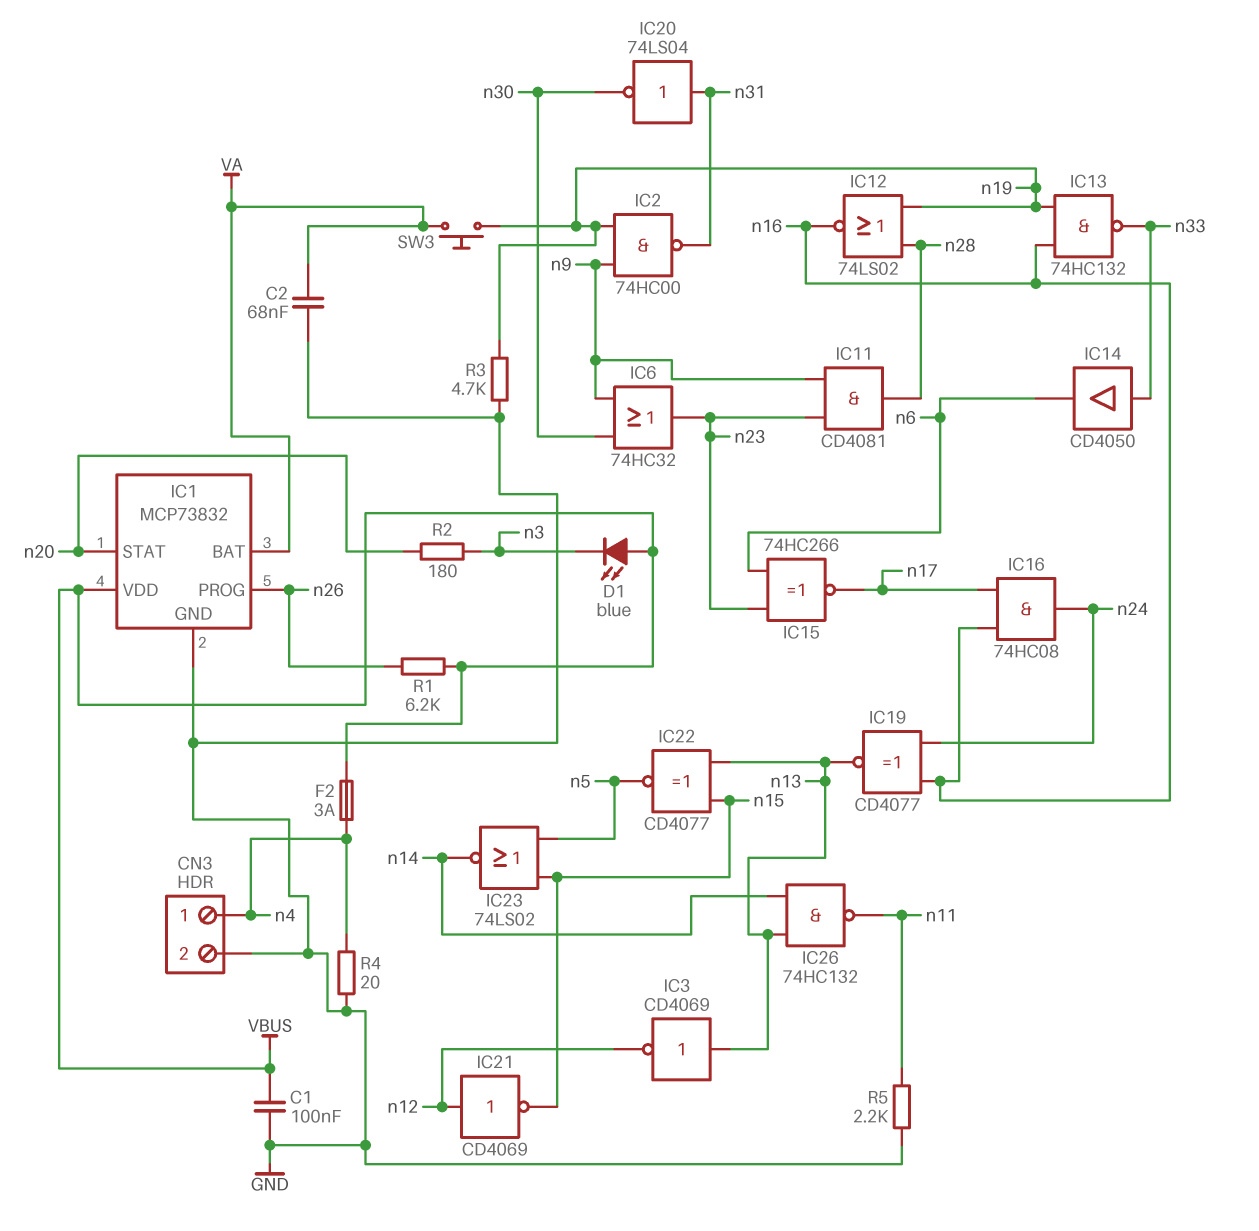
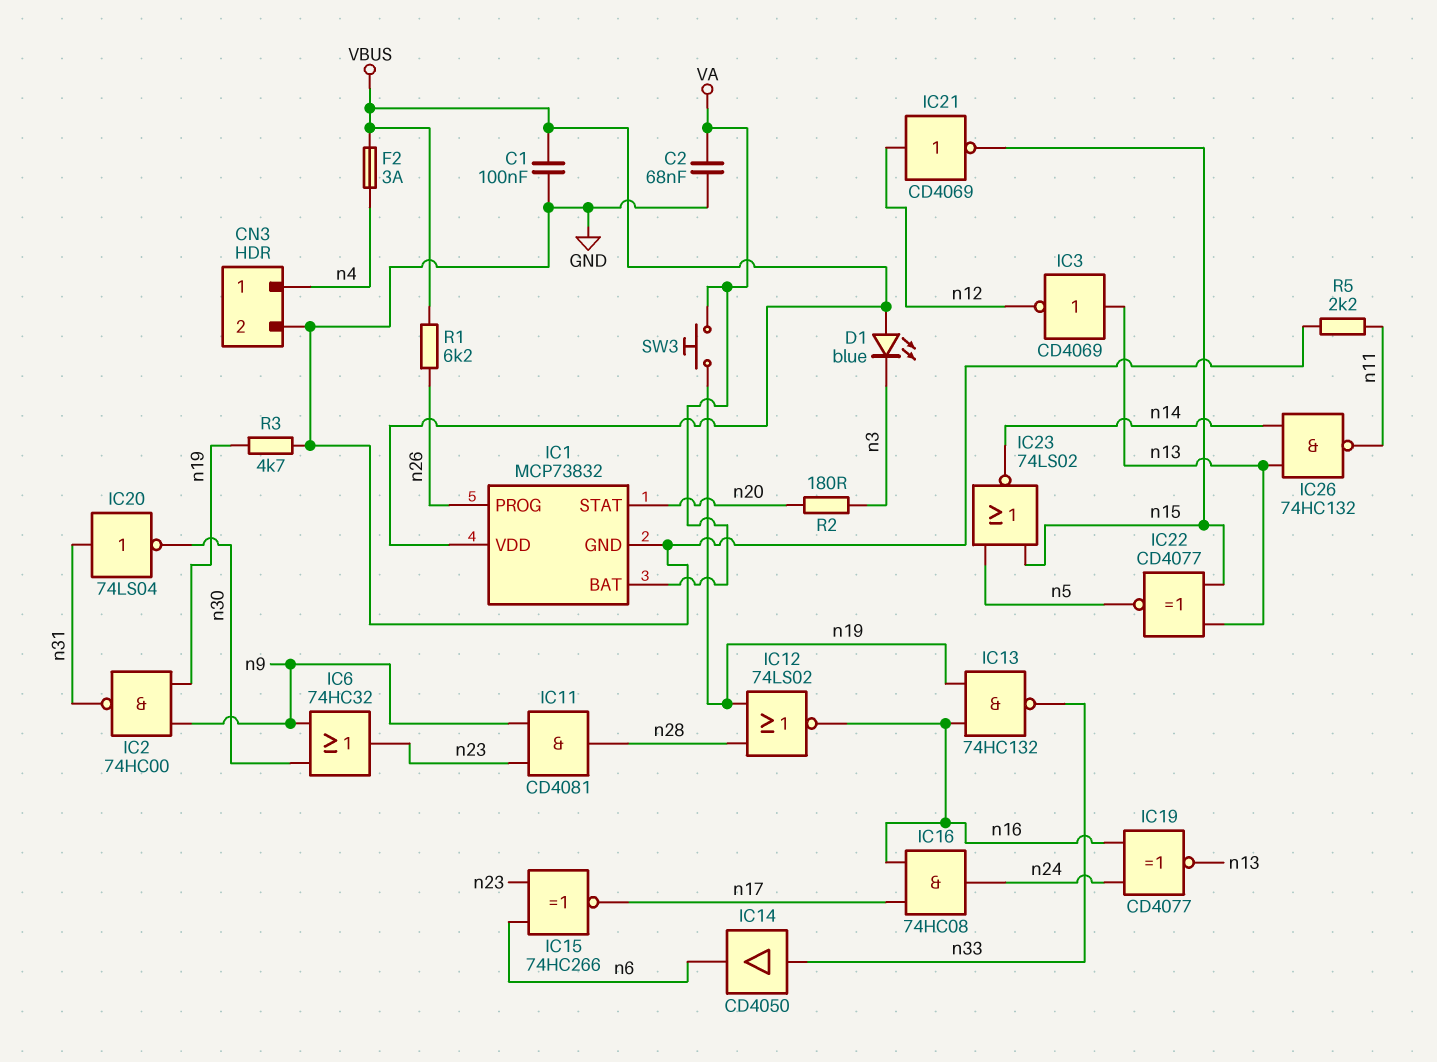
R4: 20 (GND, n4) -> none

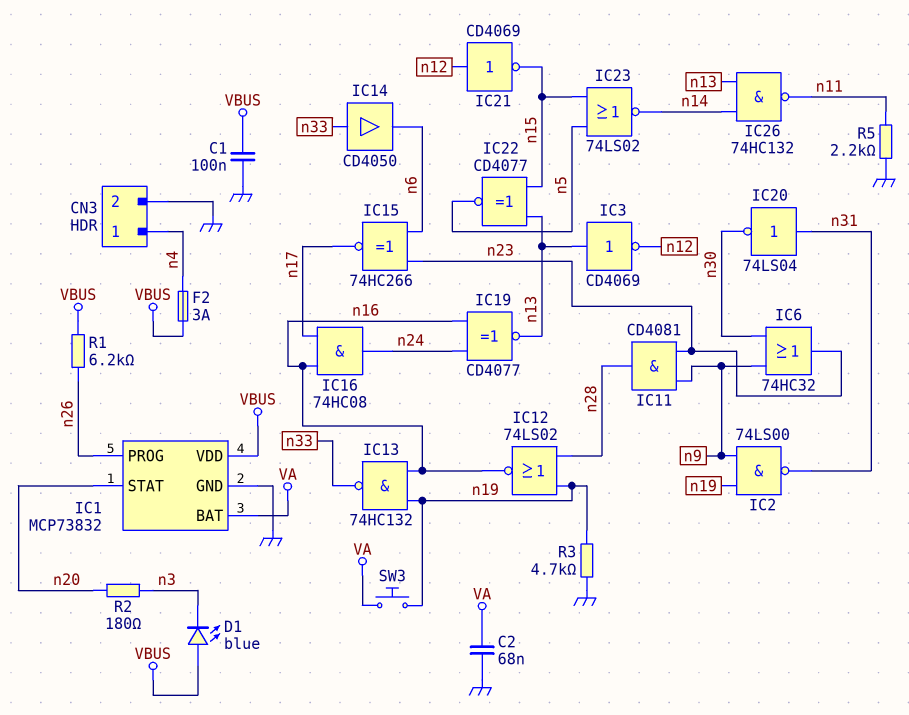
IC2: NAND 74HC00 (in n9, in n19, out n31) -> NAND 74LS00 (in n9, in n19, out n31)

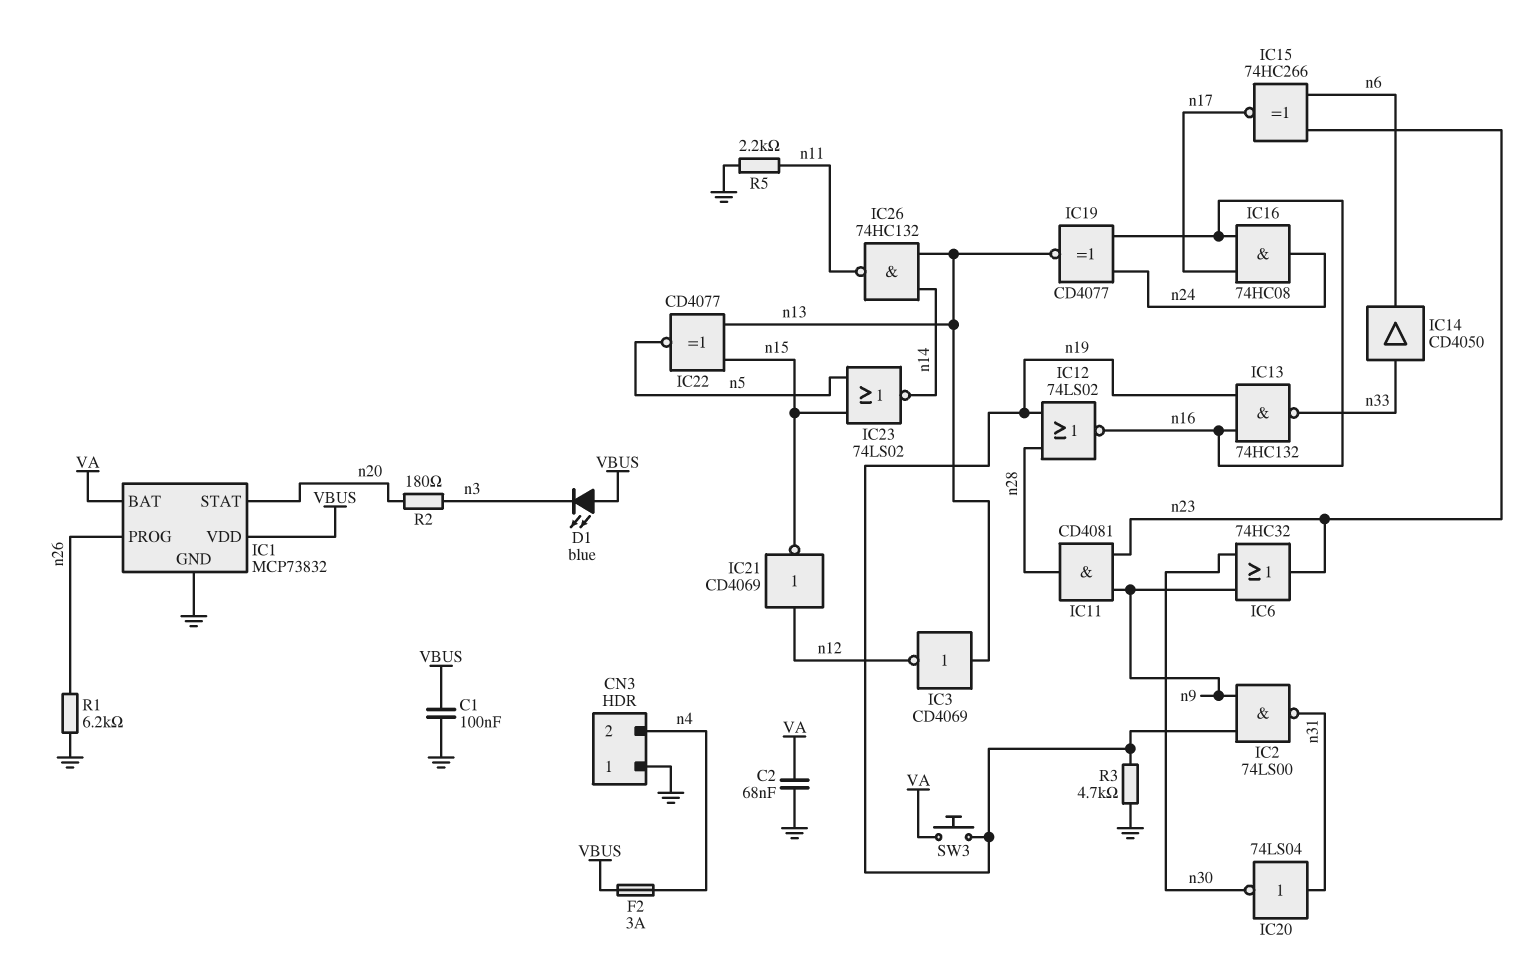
CN3 pin 1: n4 -> GND
CN3 pin 2: GND -> n4
R1: 6.2k (VBUS, n26) -> 6.2k (GND, n26)

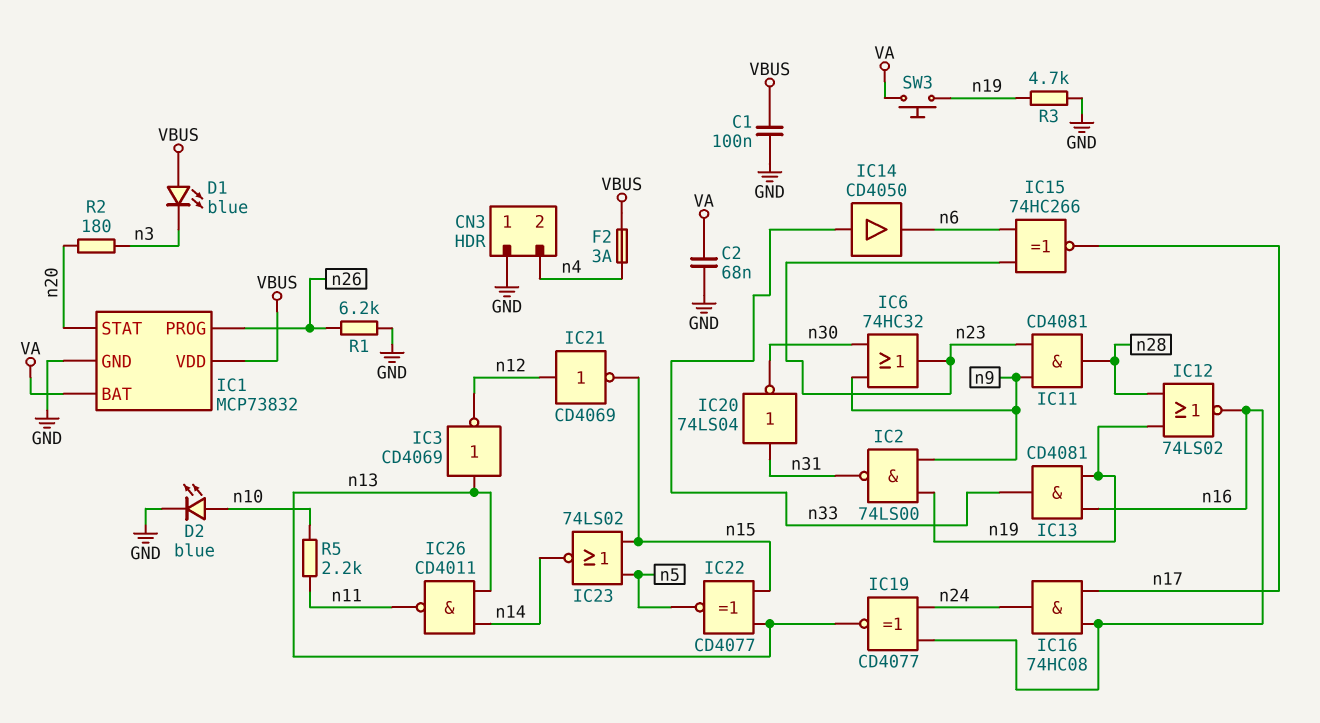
D2: none -> LED blue (A n10, K GND)
IC13: NAND 74HC132 (in n16, in n19, out n33) -> AND CD4081 (in n16, in n19, out n33)
IC26: NAND 74HC132 (in n13, in n14, out n11) -> NAND CD4011 (in n13, in n14, out n11)
R5: 2.2k (GND, n11) -> 2.2k (n10, n11)

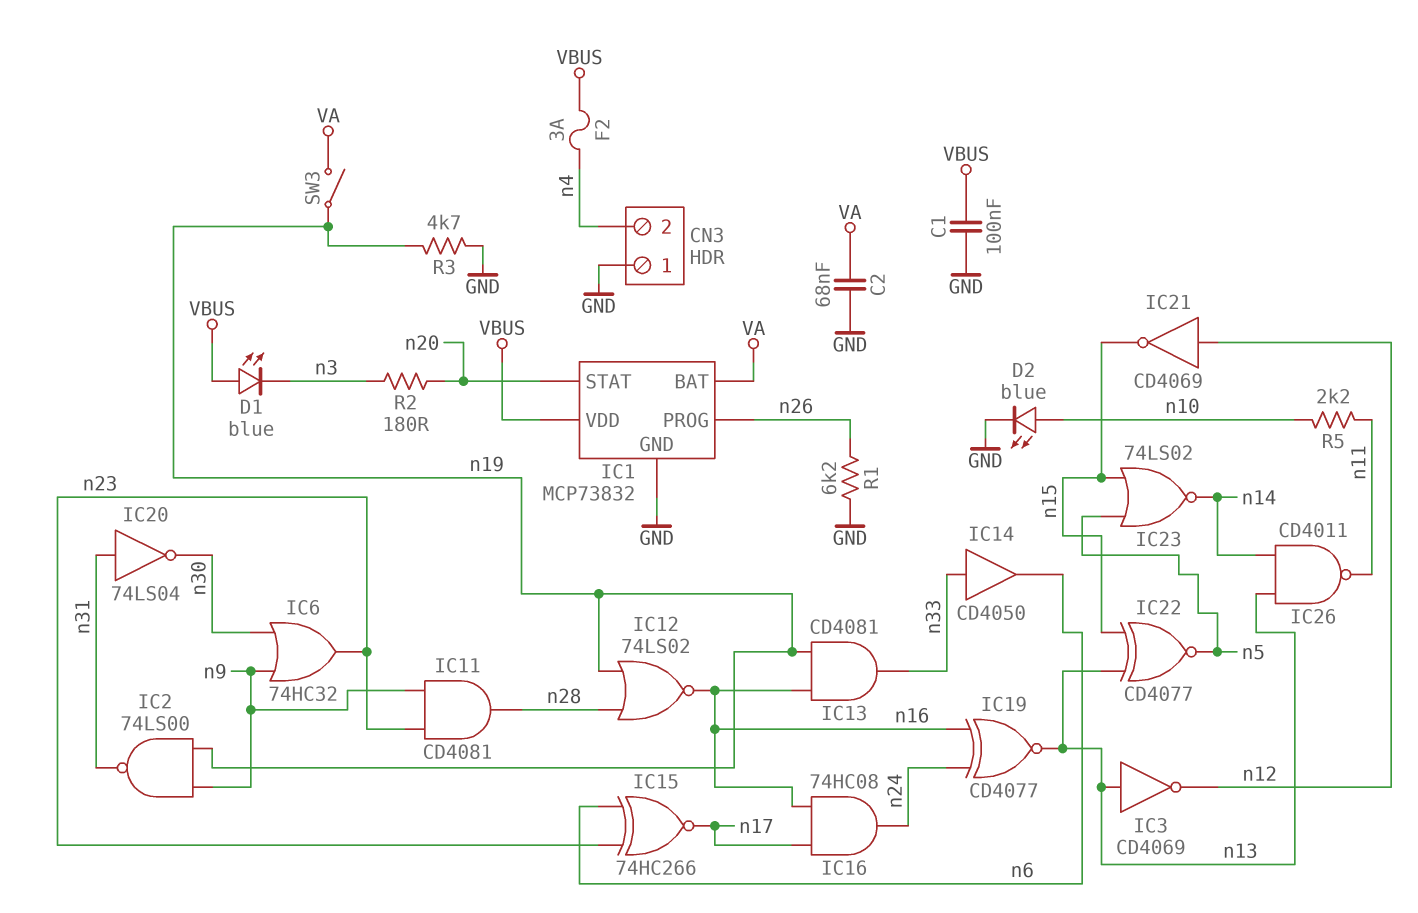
SW3: button (VA, n19) -> switch (VA, n19)

